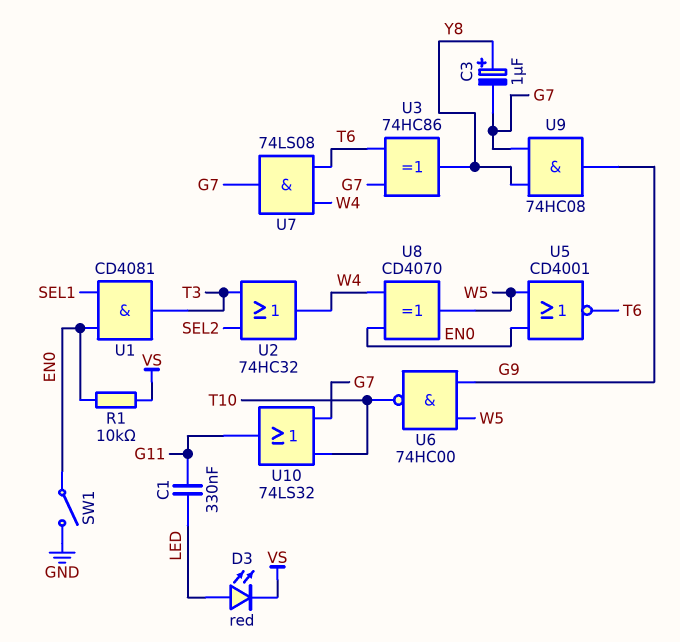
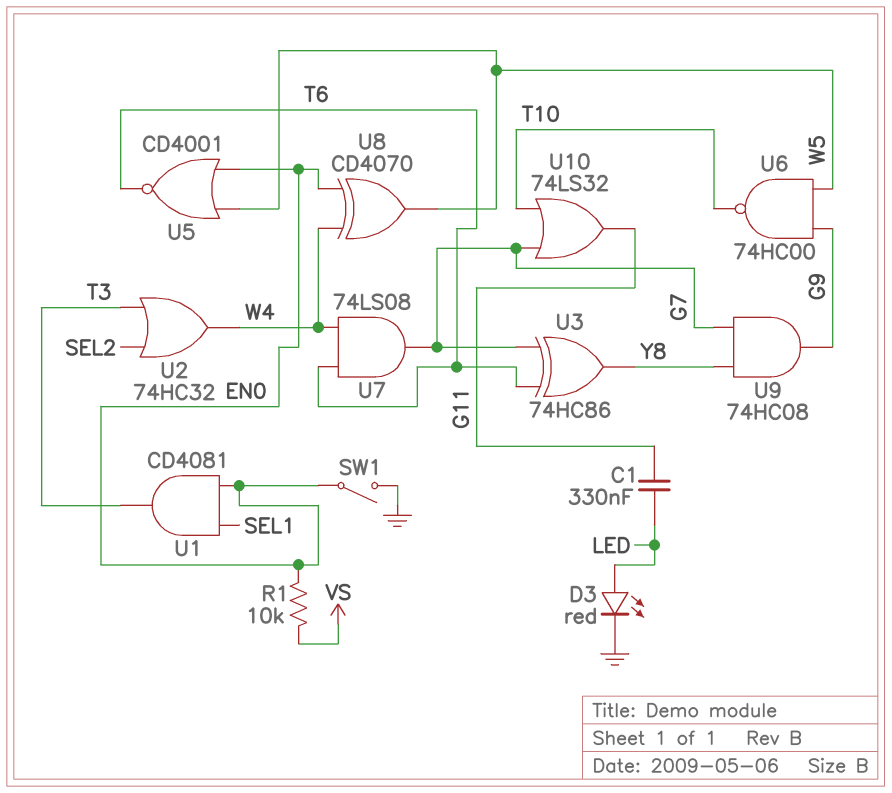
C3: 1uF (plus Y8, minus G7) -> none
D3: LED red (A LED, K VS) -> LED red (A LED, K GND)

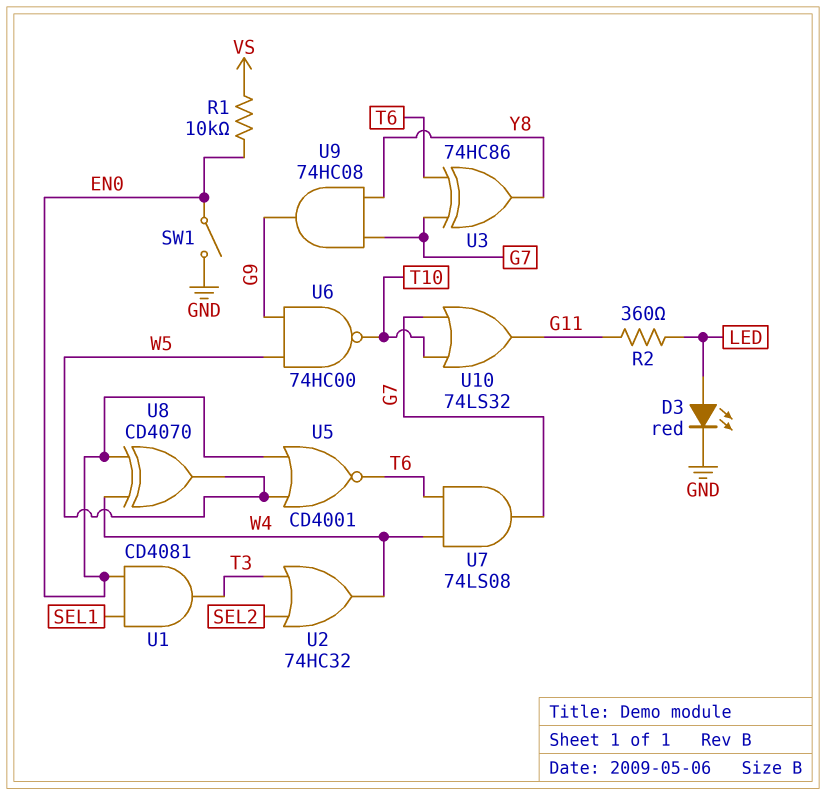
C1: 330nF (G11, LED) -> none
R2: none -> 360 (G11, LED)

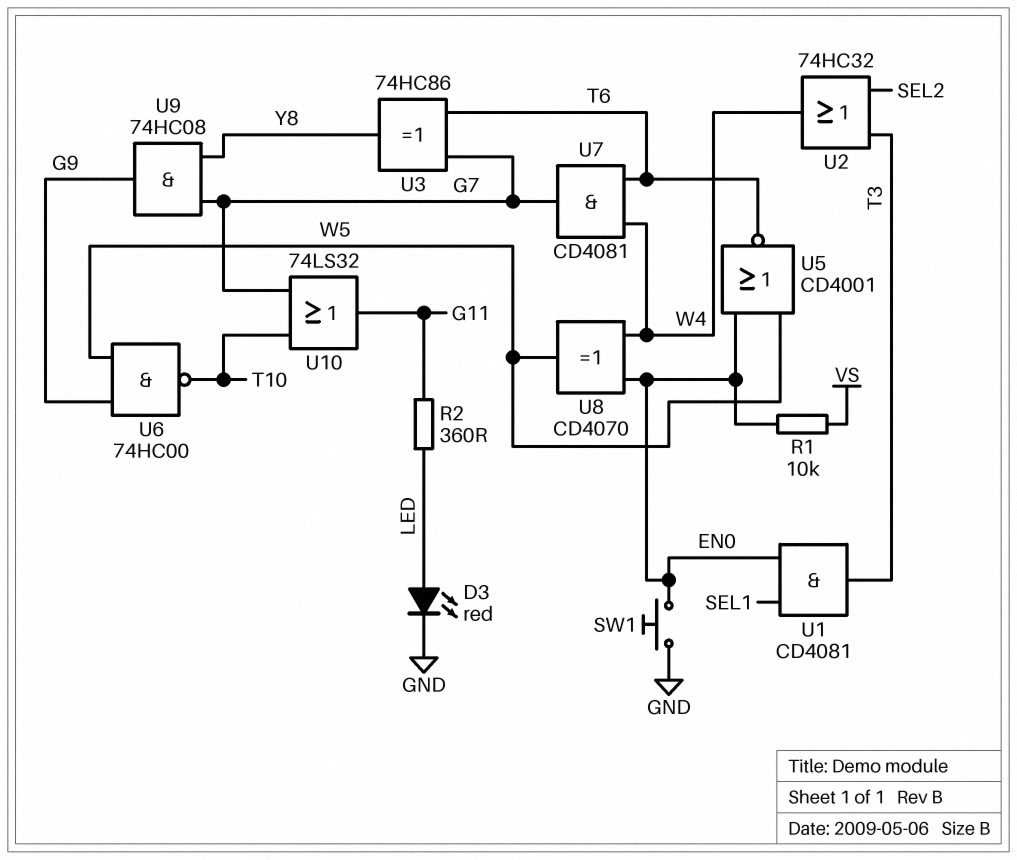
SW1: switch (EN0, GND) -> button (EN0, GND)
U7: AND 74LS08 (in T6, in W4, out G7) -> AND CD4081 (in T6, in W4, out G7)

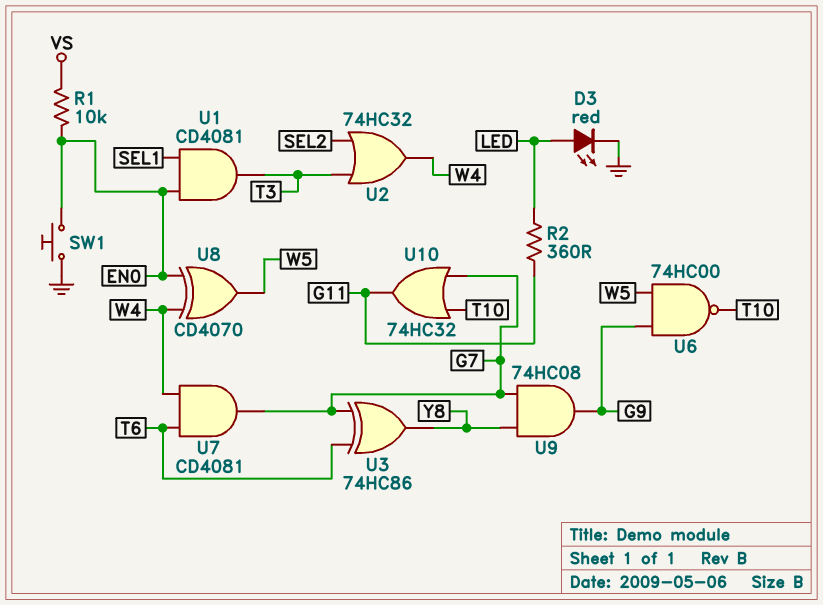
U5: NOR CD4001 (in EN0, in W5, out T6) -> none
U10: OR 74LS32 (in G7, in T10, out G11) -> OR 74HC32 (in G7, in T10, out G11)

